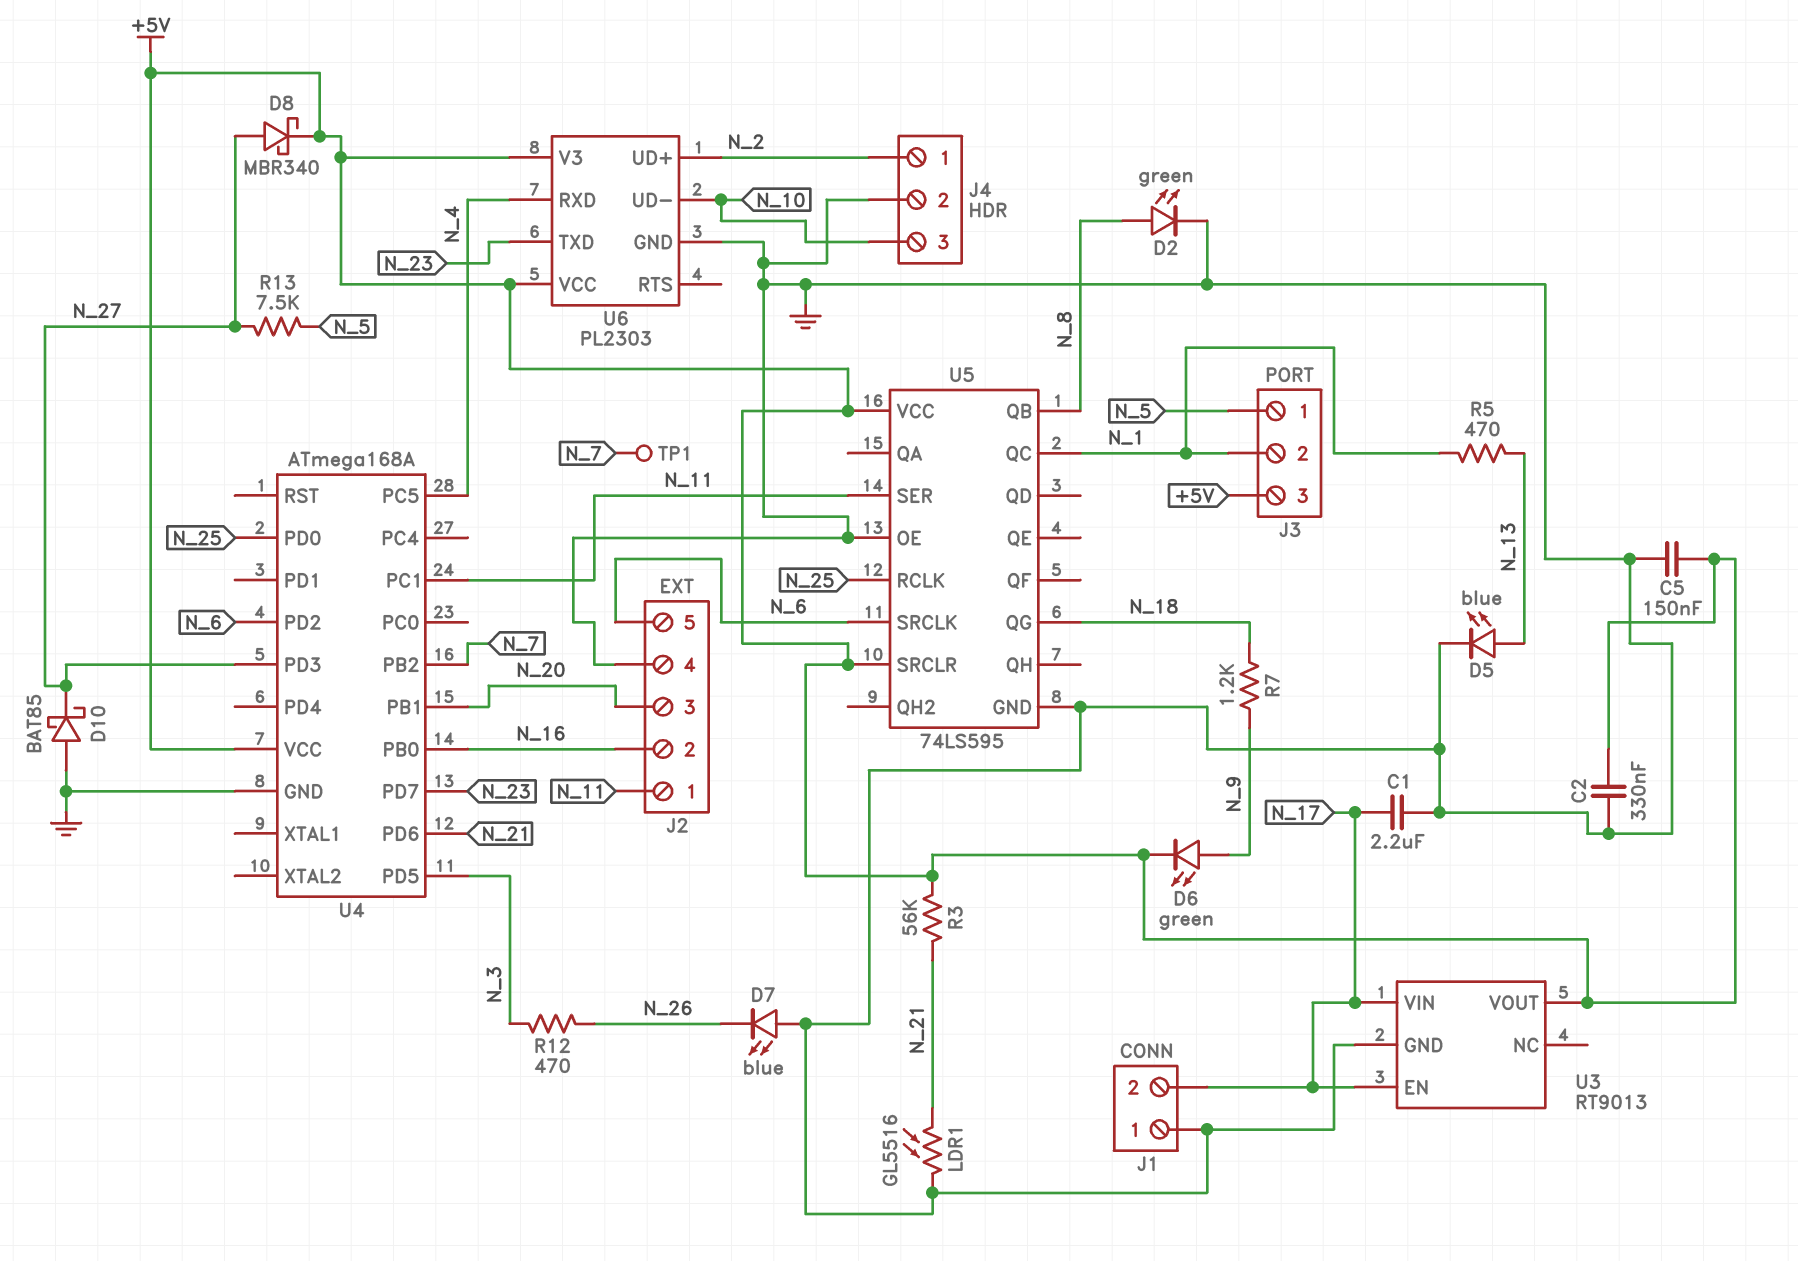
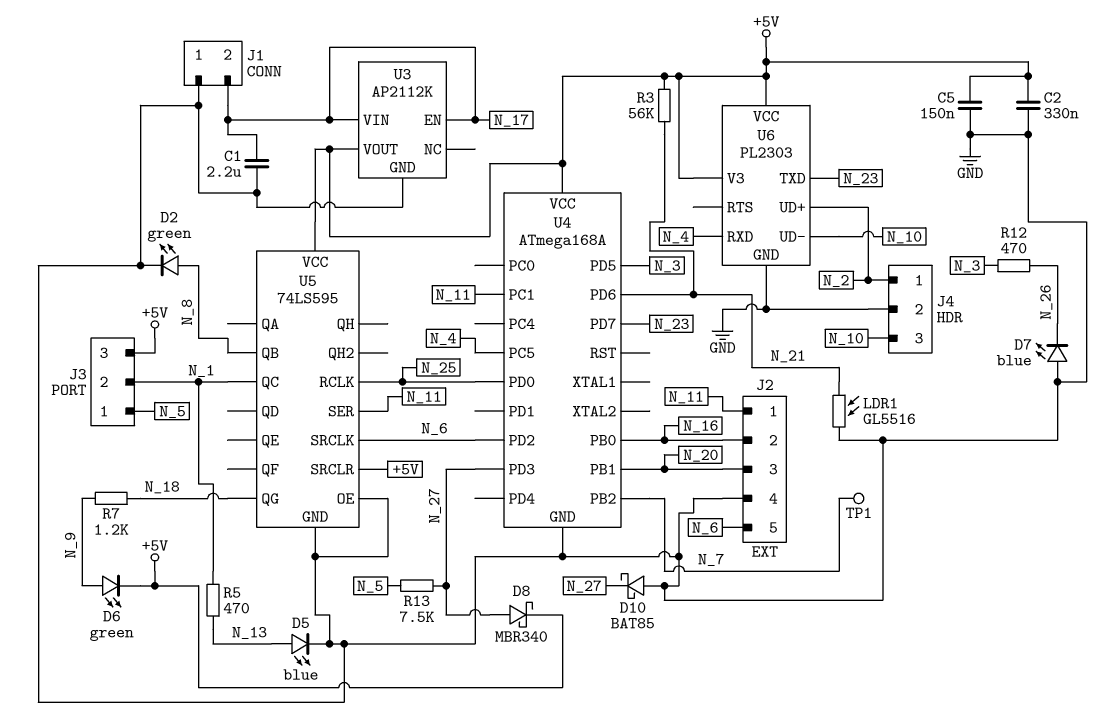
U3: RT9013 -> AP2112K

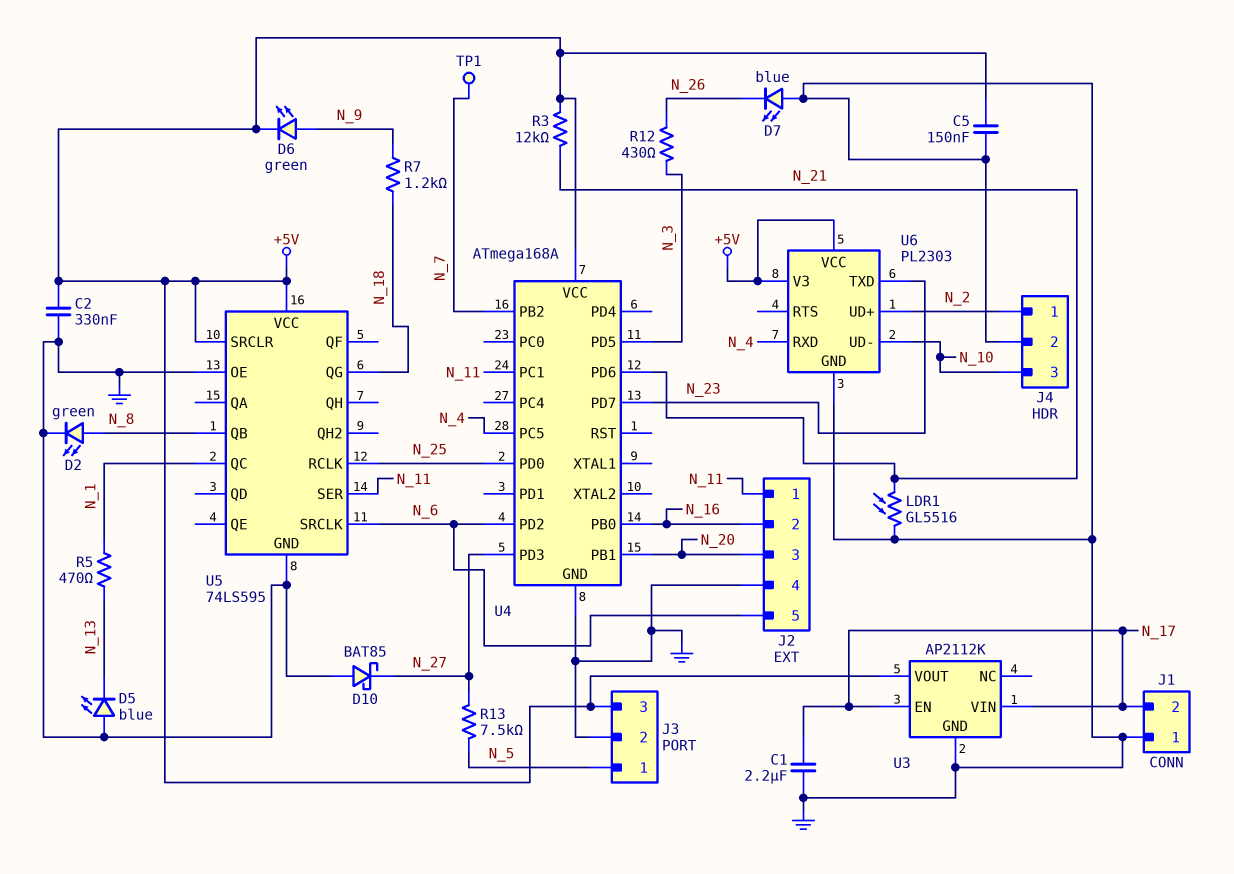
D5: LED blue (A N_13, K GND) -> LED blue (A GND, K N_13)
D8: schottky MBR340 (A N_27, K +5V) -> none
J3 pin 2: N_1 -> GND
R3: 56k (+5V, N_21) -> 12k (+5V, N_21)
R12: 470 (N_3, N_26) -> 430 (N_3, N_26)

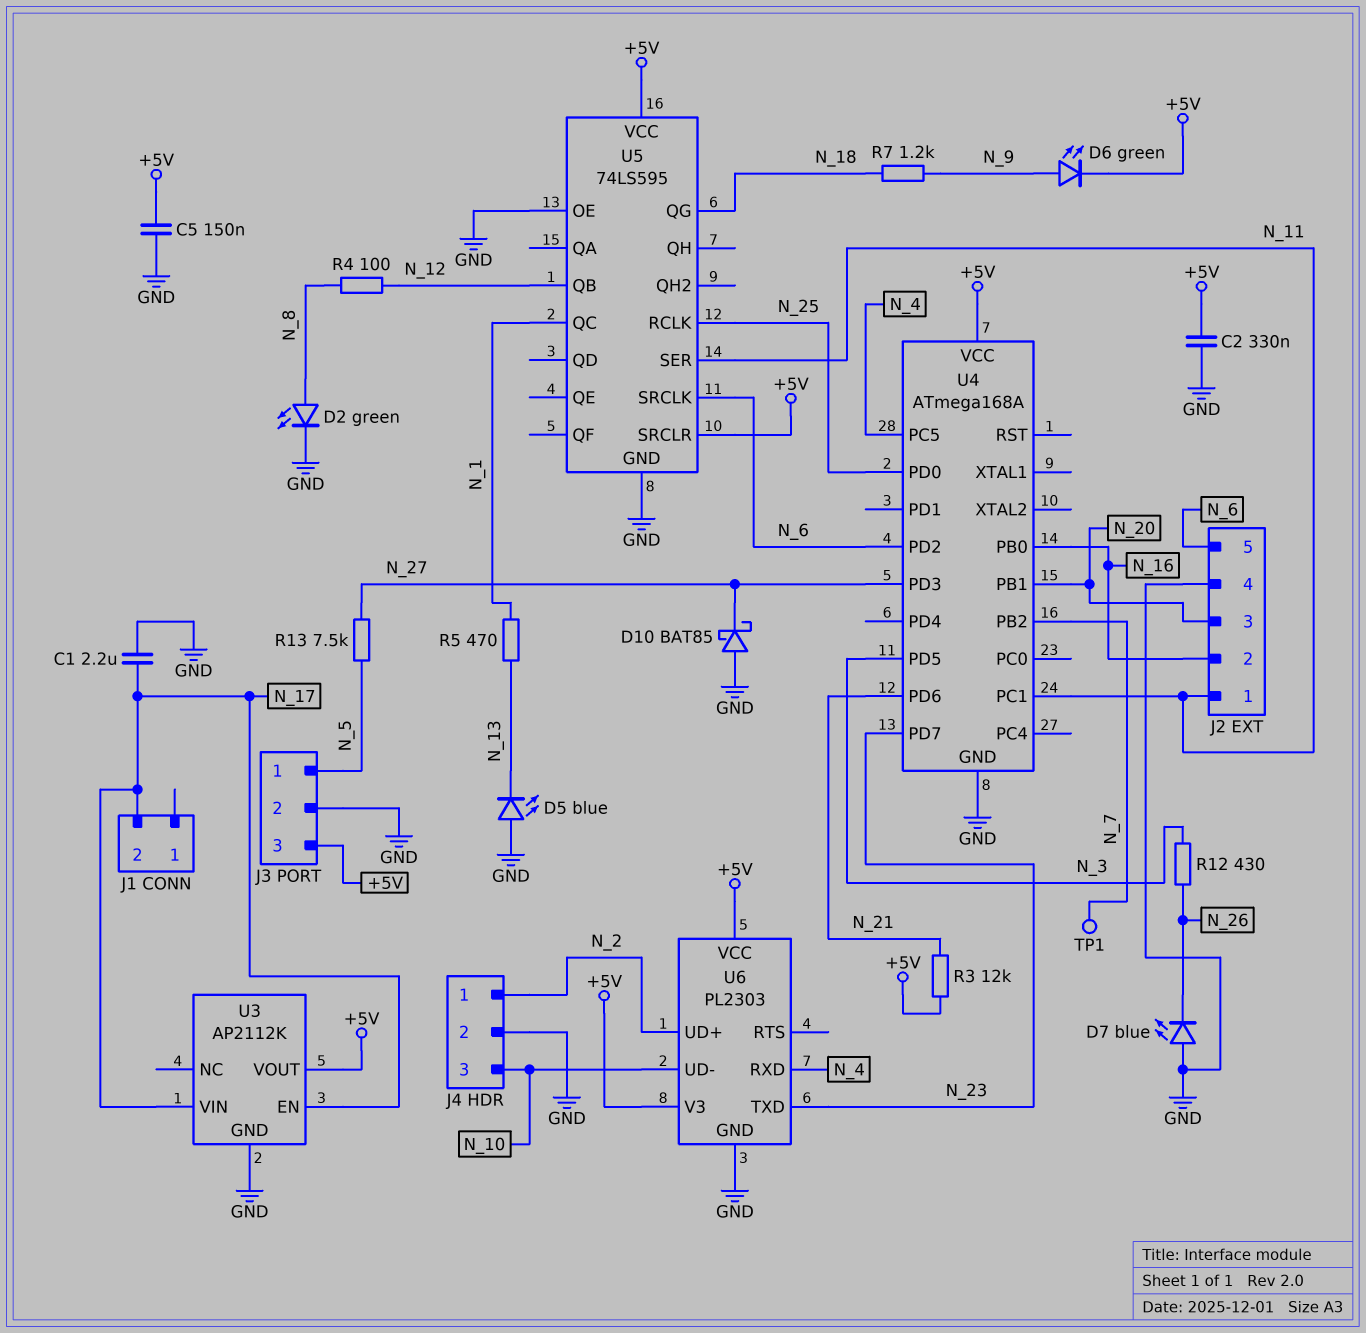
J1 pin 1: GND -> none
LDR1: GL5516 (GND, N_21) -> none
R4: none -> 100 (N_8, N_12)
U5 pin QB: N_8 -> N_12

